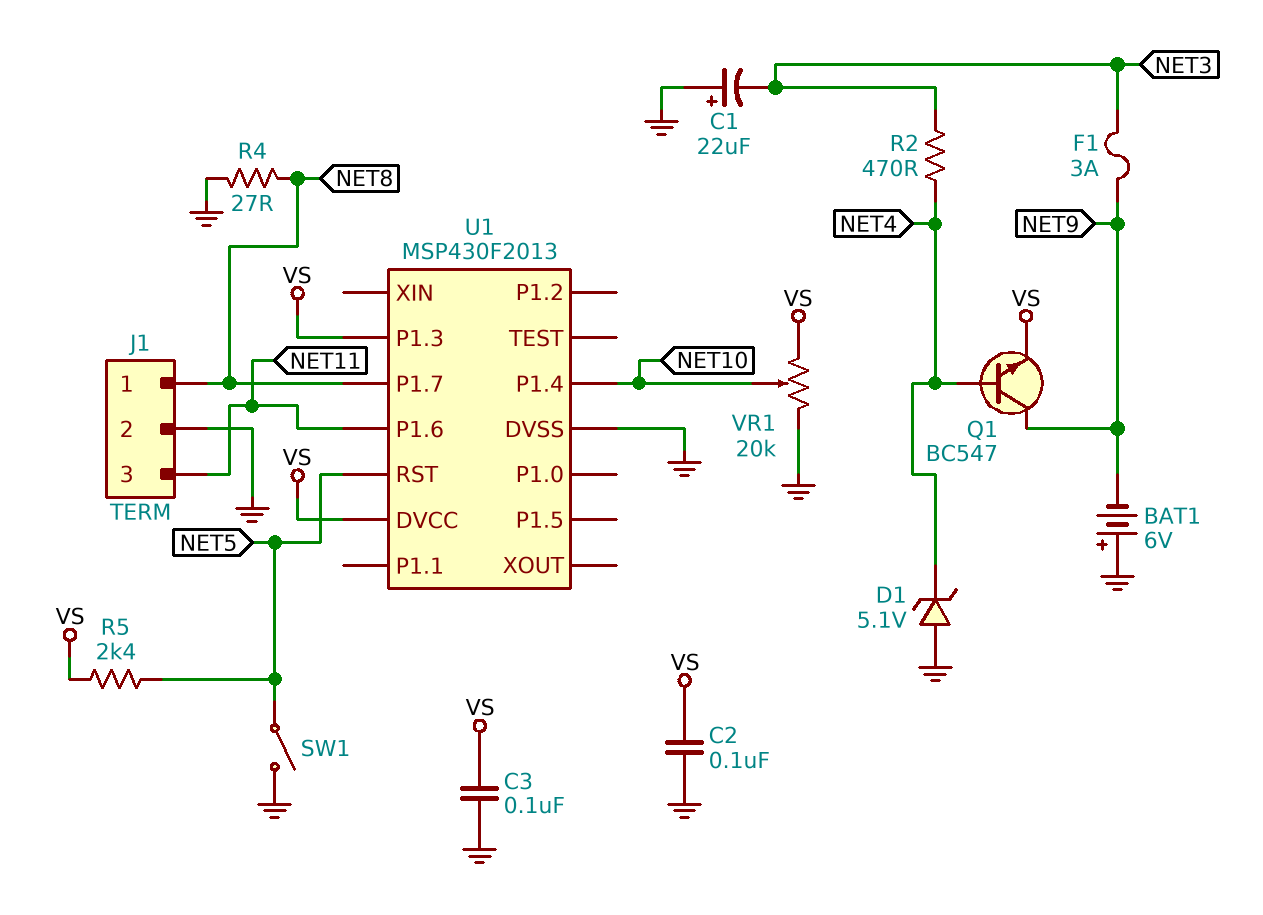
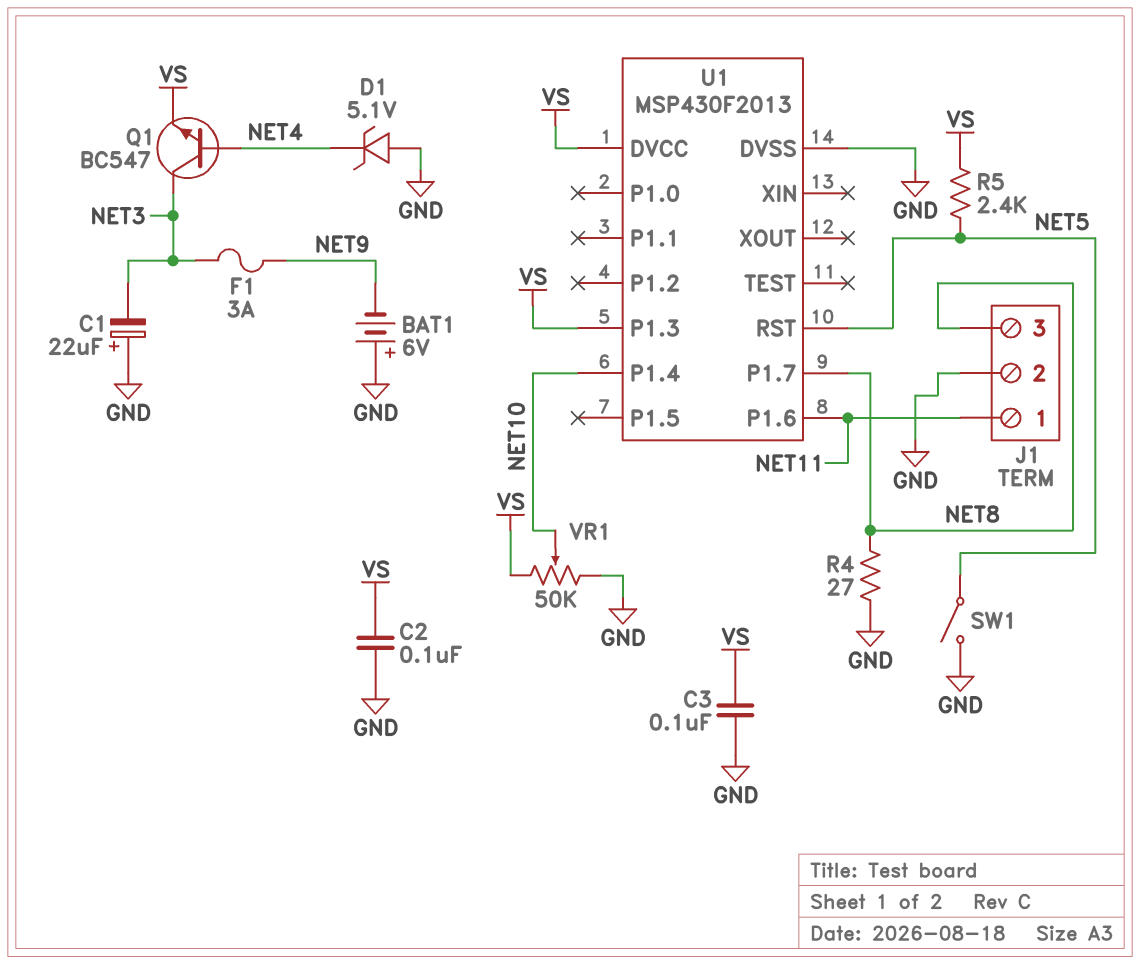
J1 pin 1: NET8 -> NET11
J1 pin 3: NET11 -> NET8
Q1: NPN BC547 (B NET4, C NET9, E VS) -> NPN BC547 (B NET4, C NET3, E VS)
R2: 470 (NET3, NET4) -> none
VR1: 20k (GND, VS, wiper NET10) -> 50k (GND, VS, wiper NET10)

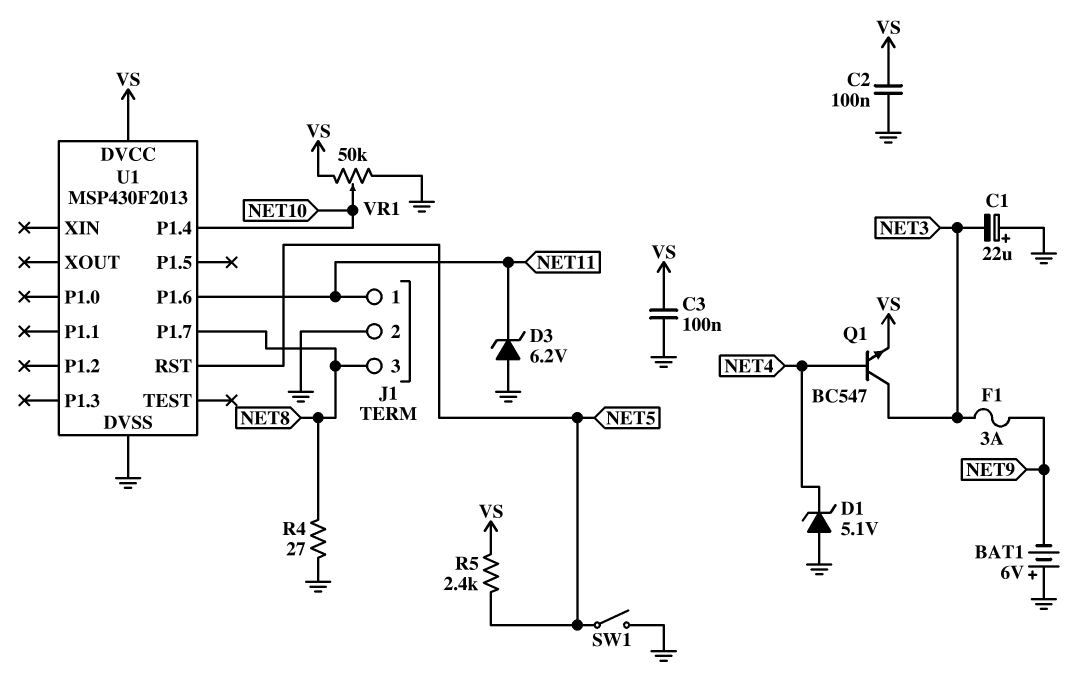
D3: none -> zener 6.2V (A GND, K NET11)
U1 pin P1.3: VS -> none

